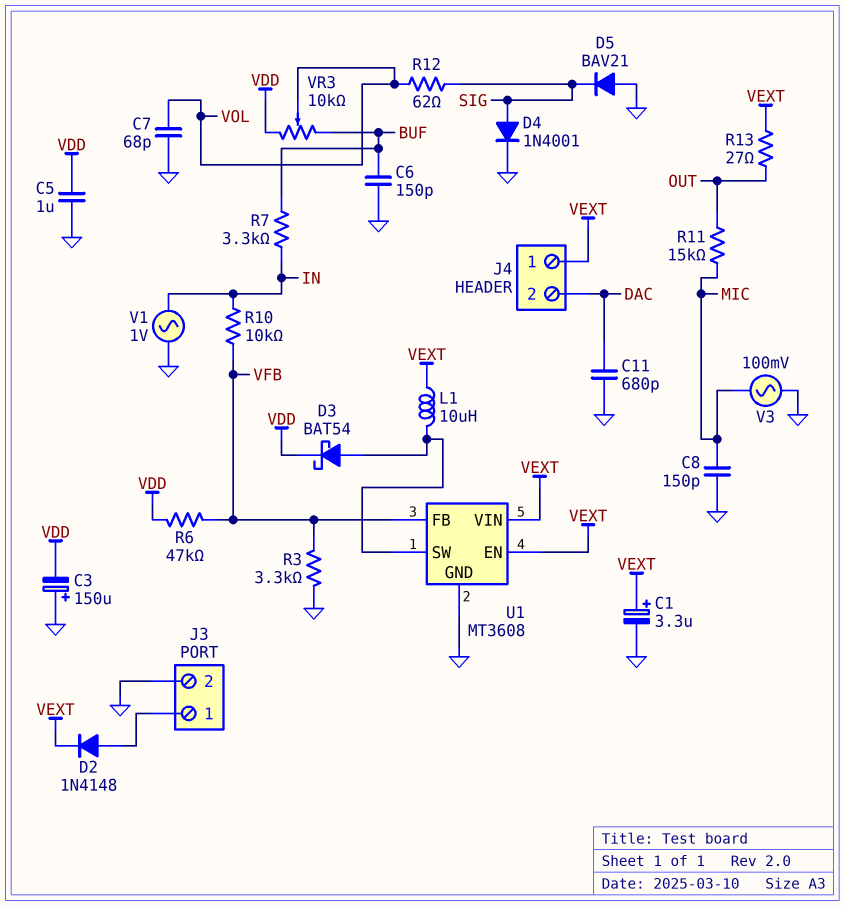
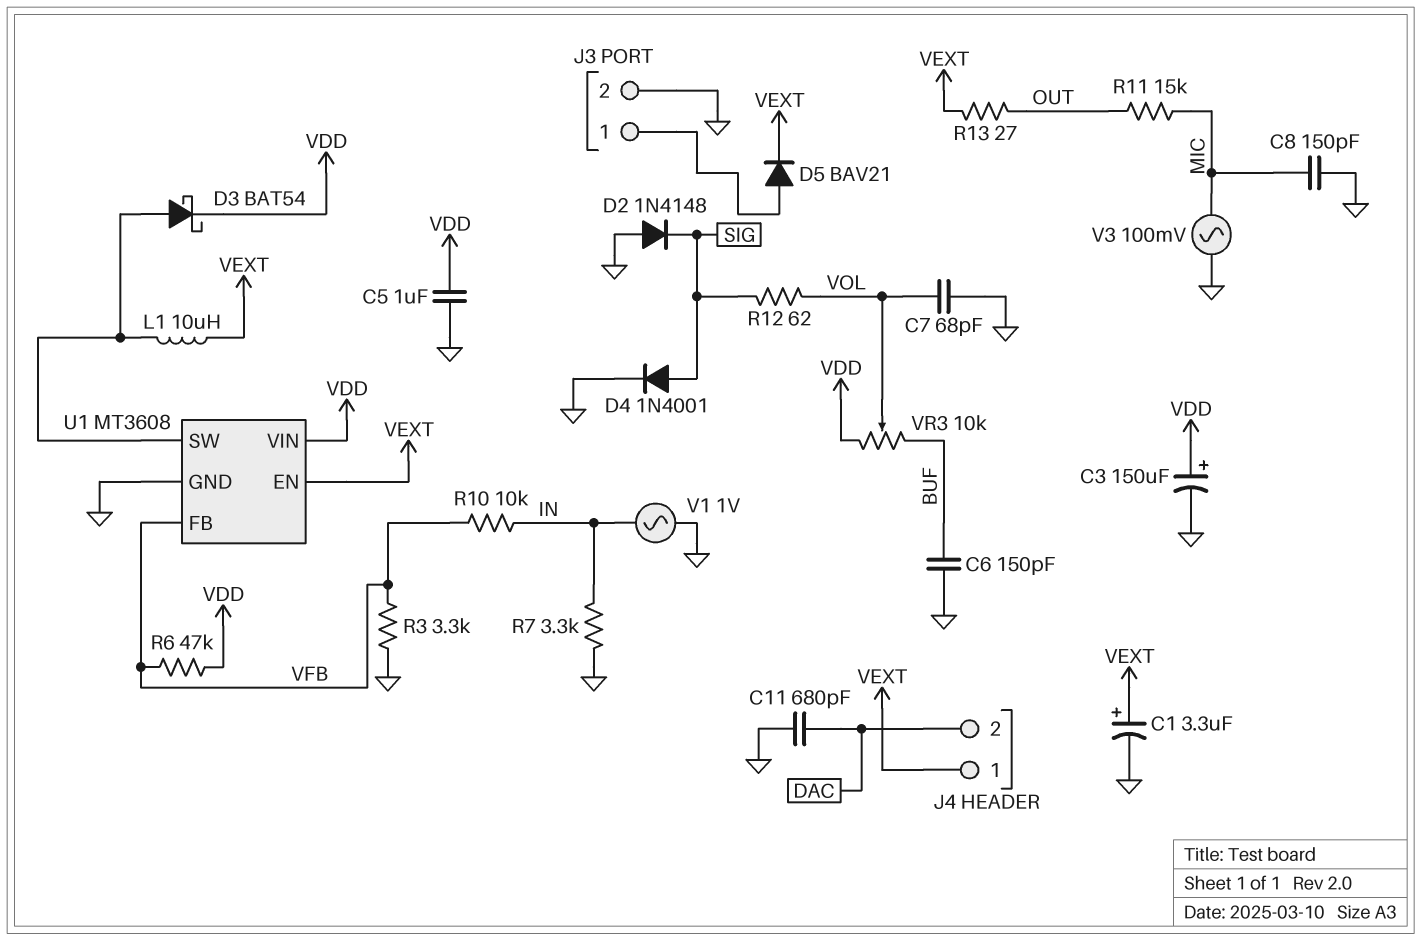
C3: 150uF (plus GND, minus VDD) -> 150uF (plus VDD, minus GND)
D2: diode 1N4148 (A J3/1, K VEXT) -> diode 1N4148 (A GND, K SIG)
D5: diode BAV21 (A GND, K SIG) -> diode BAV21 (A J3/1, K VEXT)
R7: 3.3k (BUF, IN) -> 3.3k (GND, IN)
U1 pin VIN: VEXT -> VDD

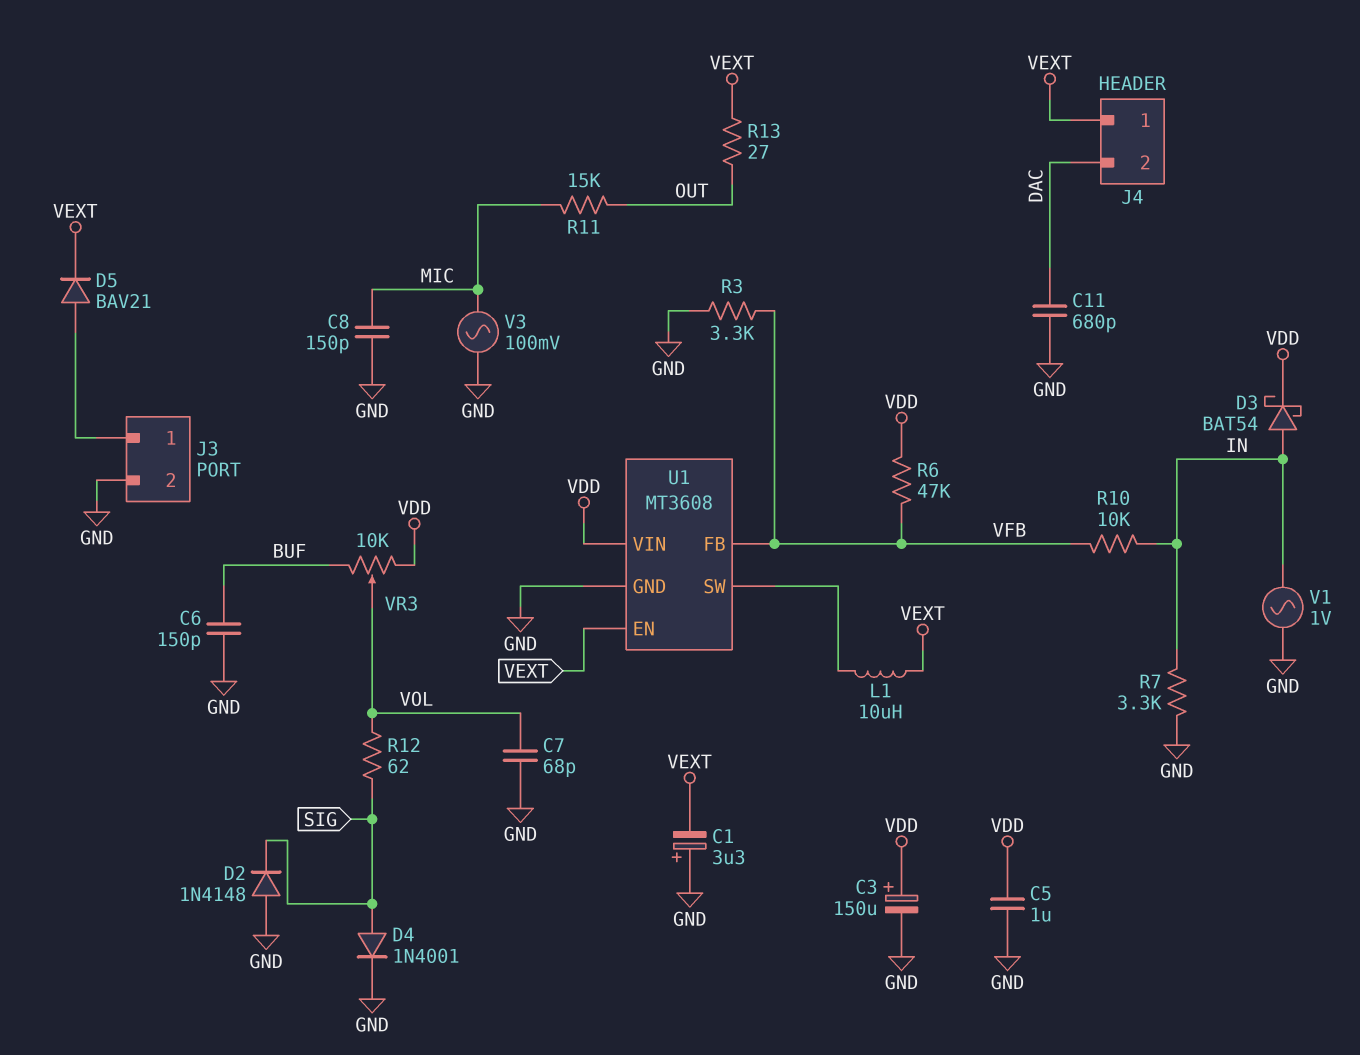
C1: 3.3uF (plus VEXT, minus GND) -> 3.3uF (plus GND, minus VEXT)
D3: schottky BAT54 (A U1/SW, K VDD) -> schottky BAT54 (A IN, K VDD)

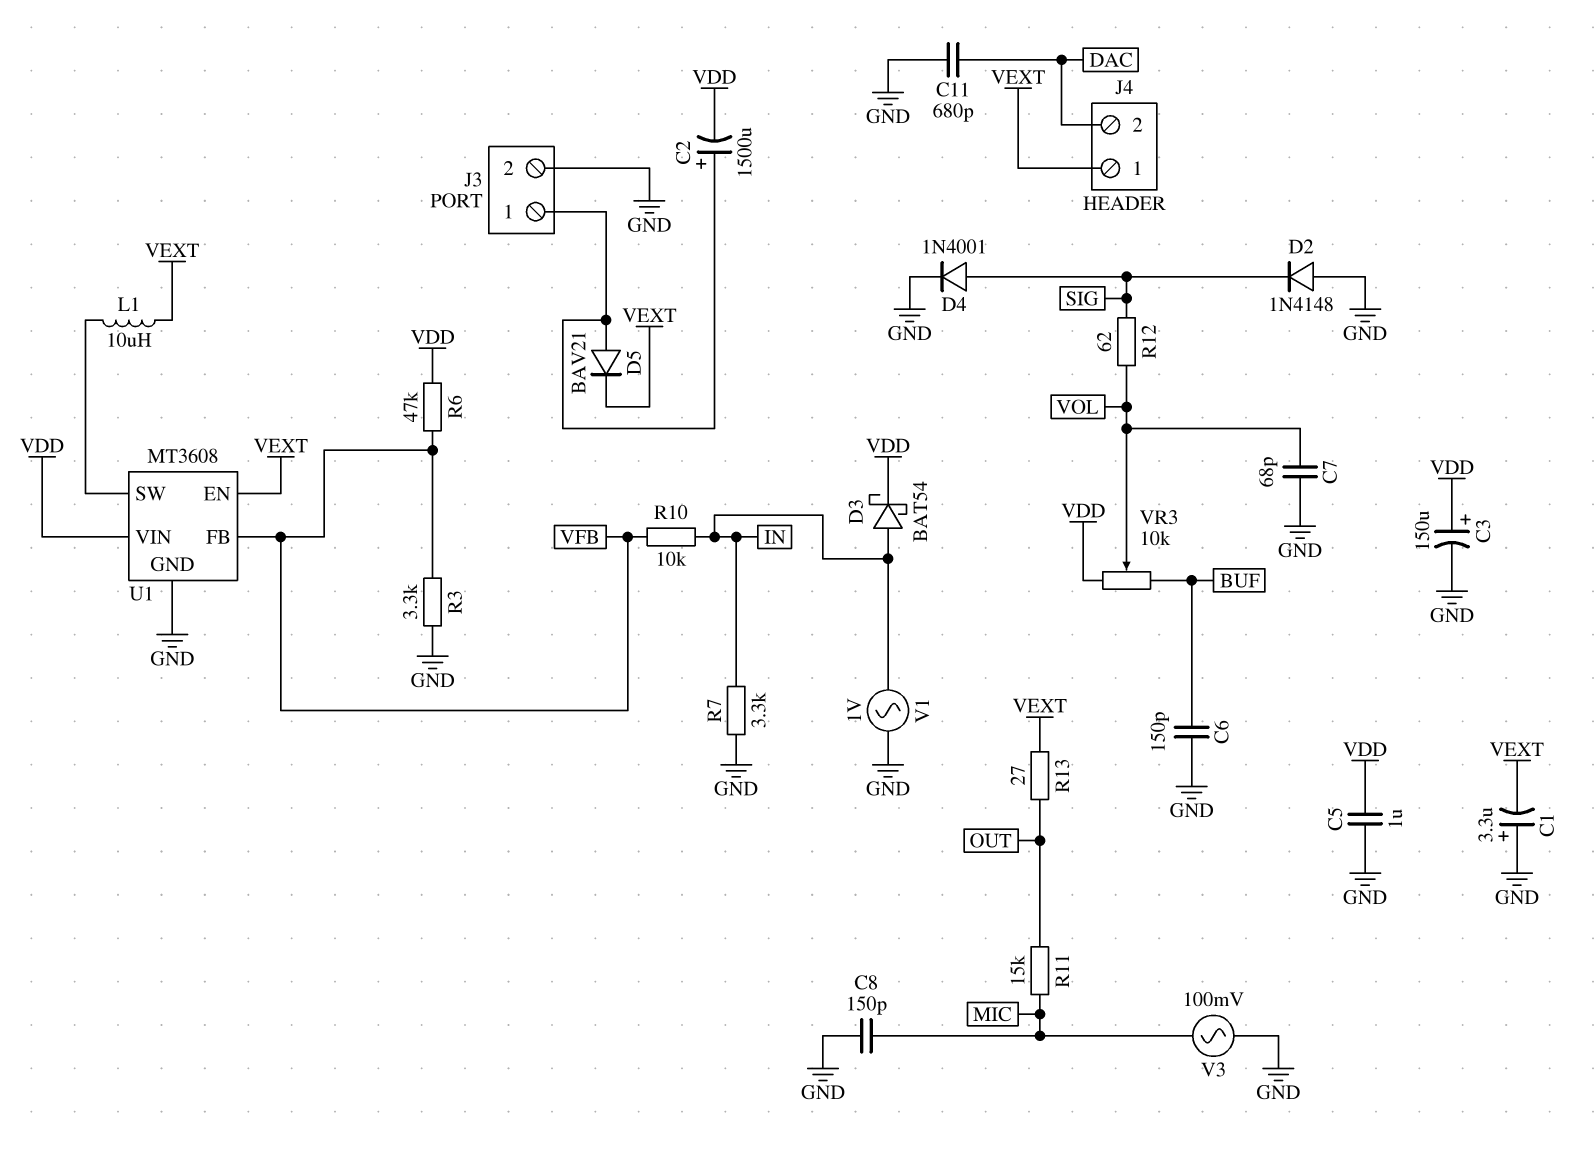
C2: none -> 1500uF (plus J3/1, minus VDD)

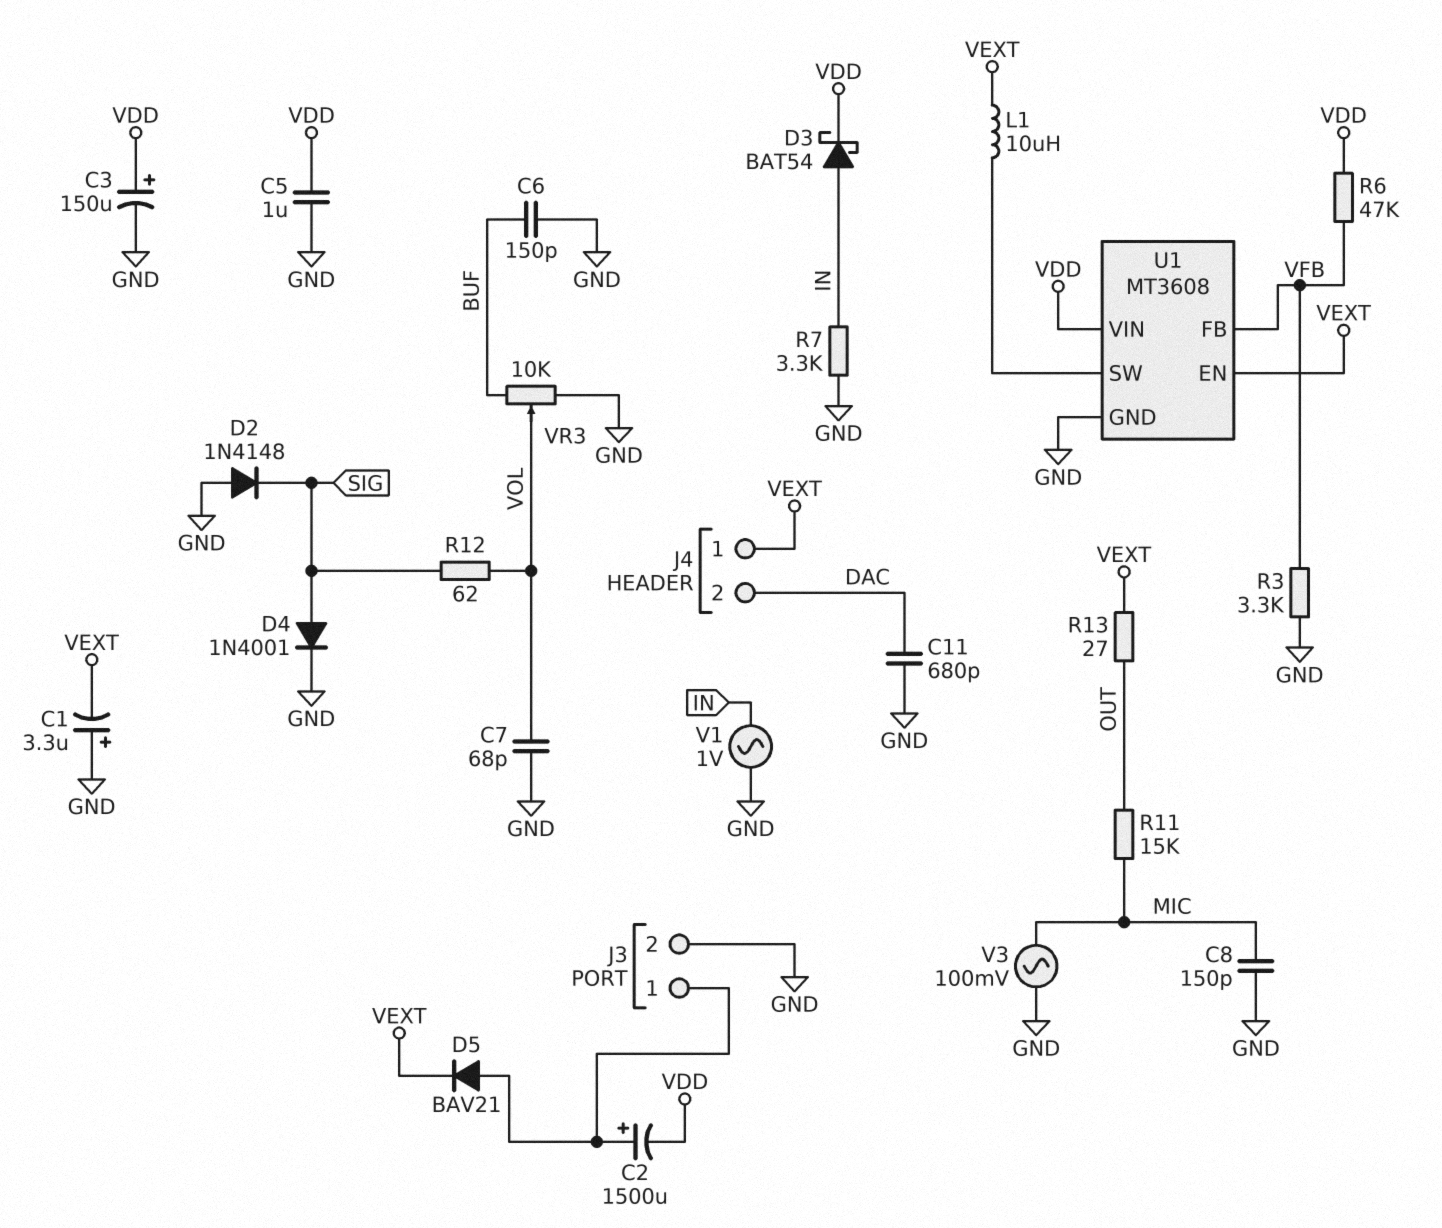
R10: 10k (IN, VFB) -> none
VR3: 10k (BUF, VDD, wiper VOL) -> 10k (BUF, GND, wiper VOL)

